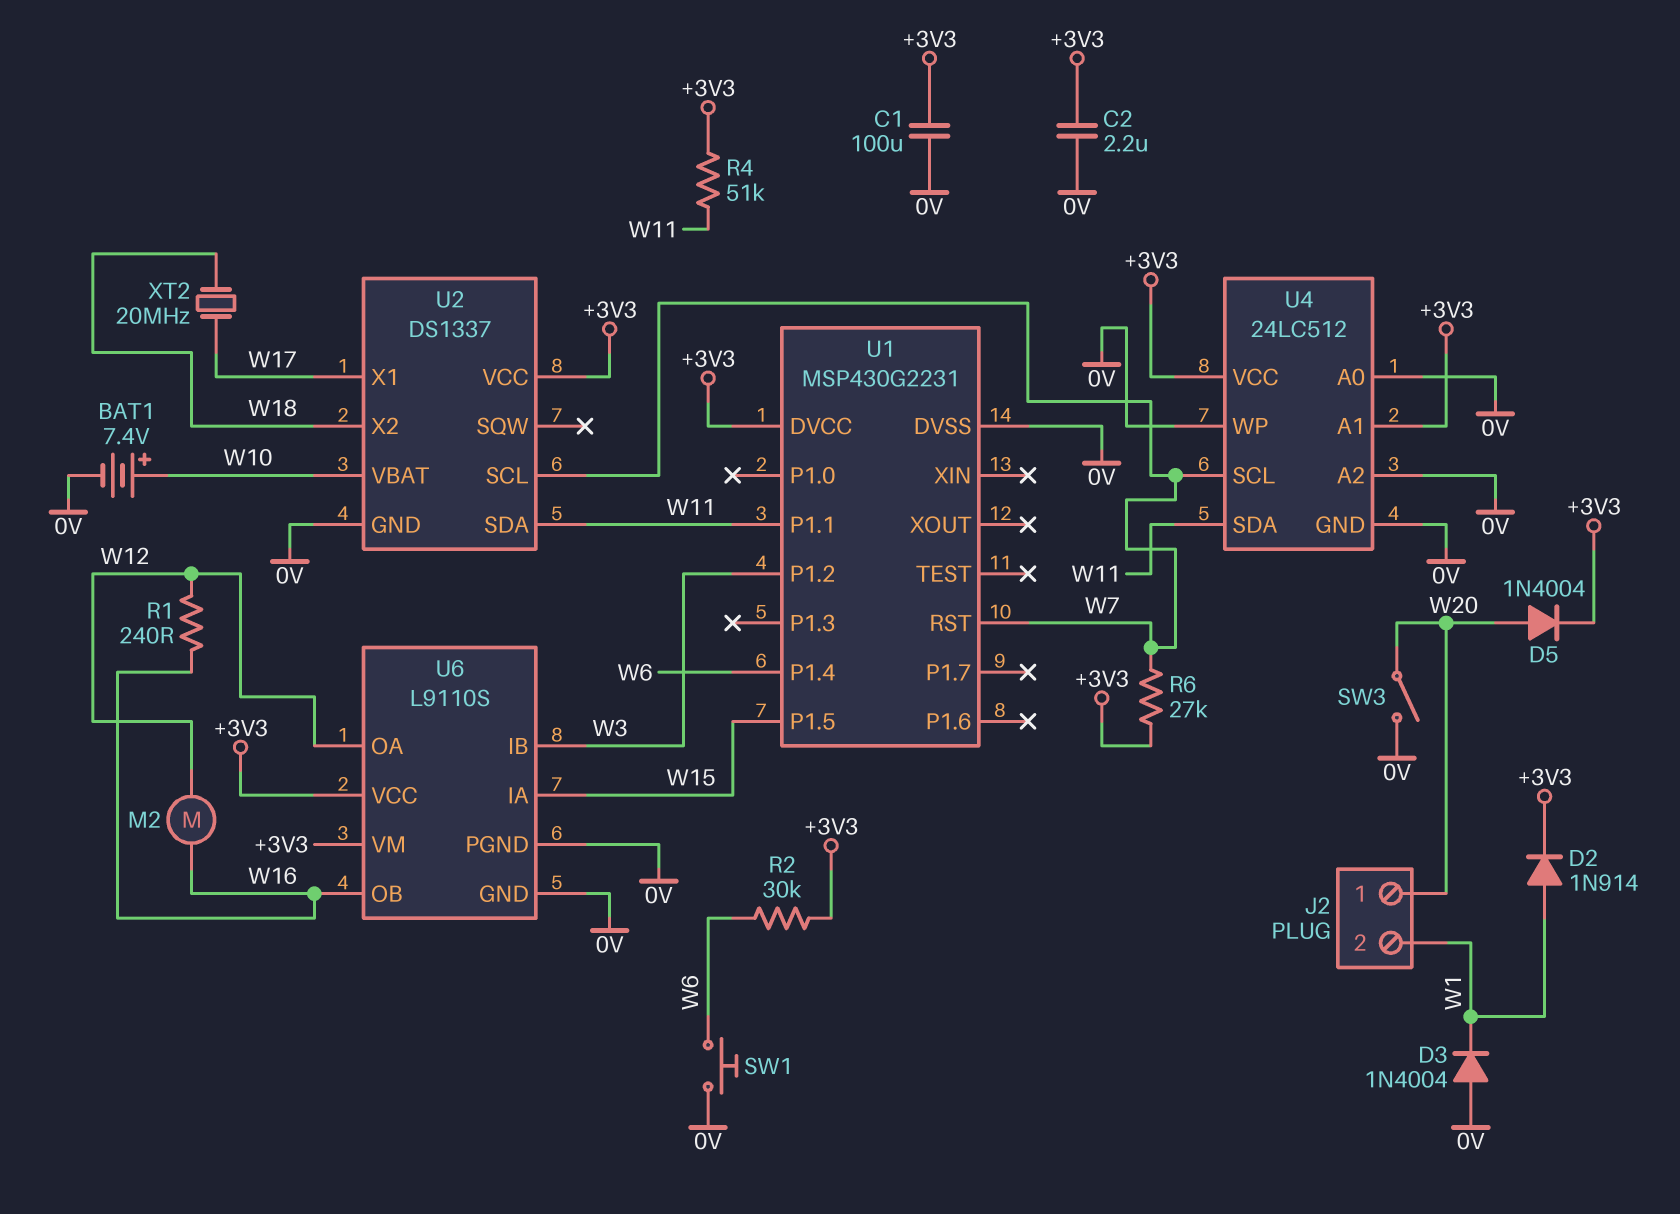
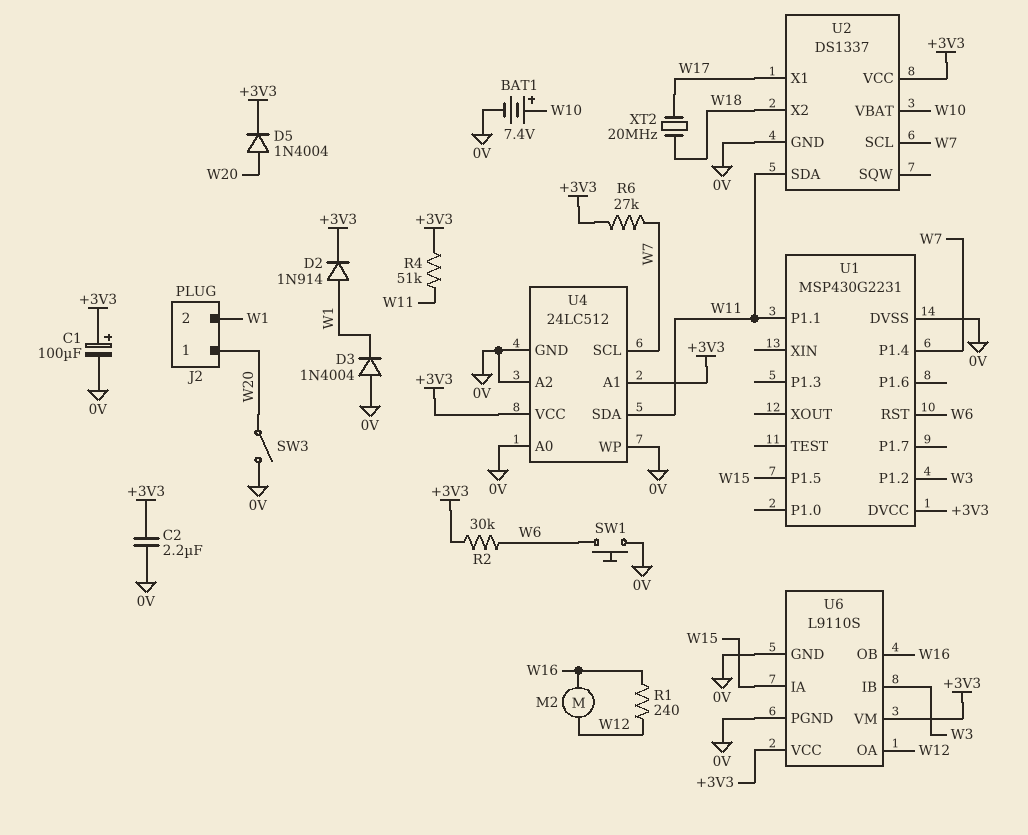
C1: 100uF (+3V3, 0V) -> 100uF (plus +3V3, minus 0V)
U1 pin P1.4: W6 -> W7
U1 pin RST: W7 -> W6

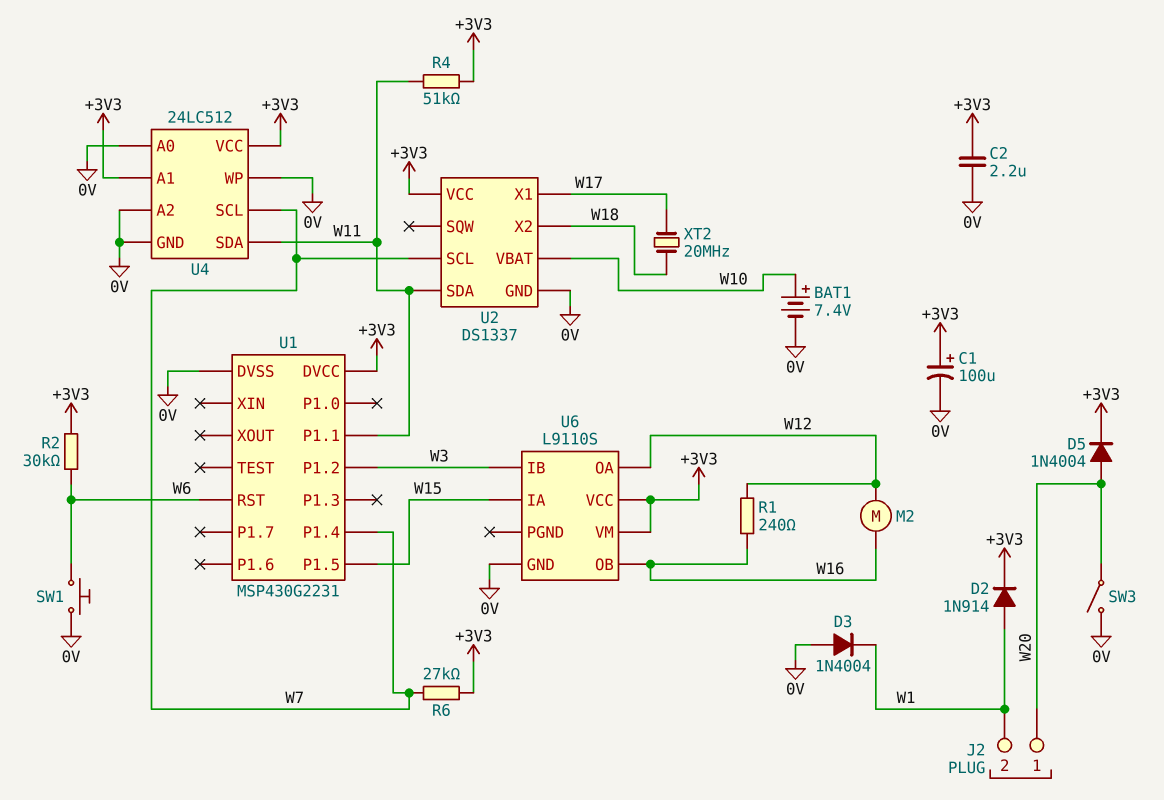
U6 pin PGND: 0V -> none

